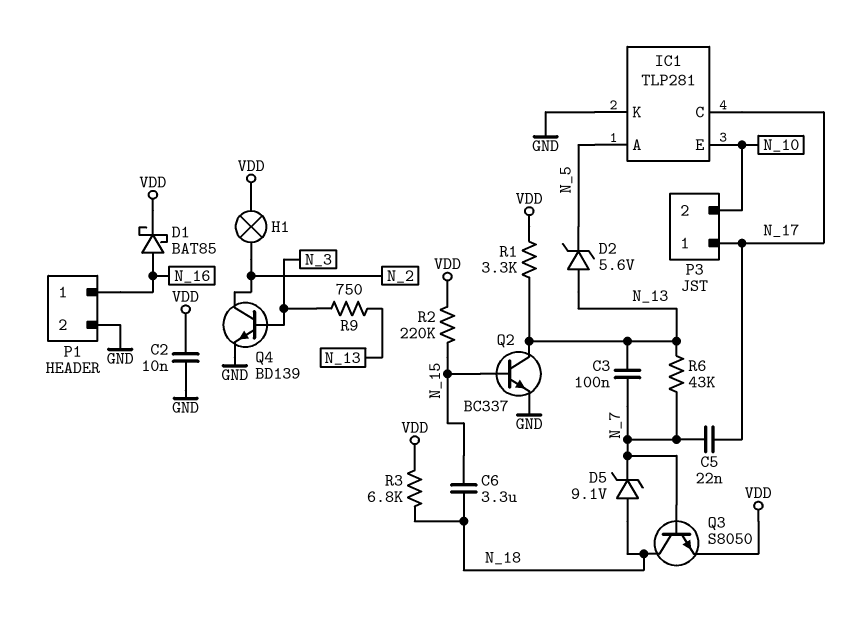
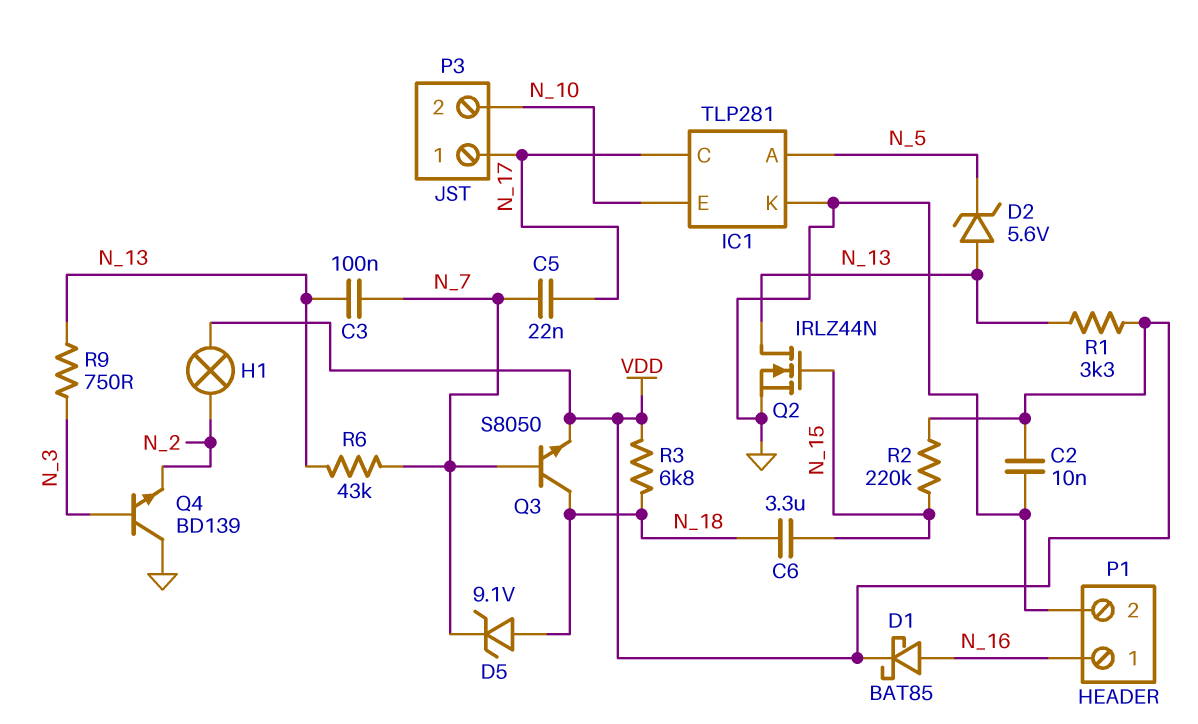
Q2: NPN BC337 (B N_15, C N_13, E GND) -> NMOS IRLZ44N (G N_15, D N_13, S GND)
Q4: NPN BD139 (B N_3, C N_2, E GND) -> NPN BD139 (B N_3, C GND, E N_2)

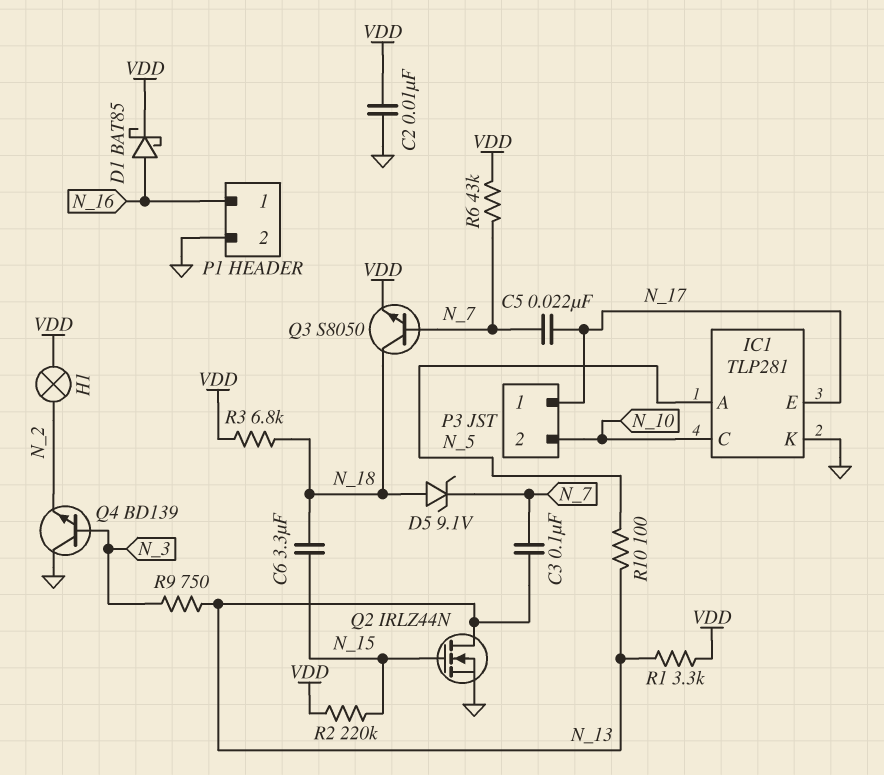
D2: zener 5.6V (A N_13, K N_5) -> none
IC1 pin C: N_17 -> N_10
IC1 pin E: N_10 -> N_17
R6: 43k (N_7, N_13) -> 43k (N_7, VDD)
R10: none -> 100 (N_5, N_13)

